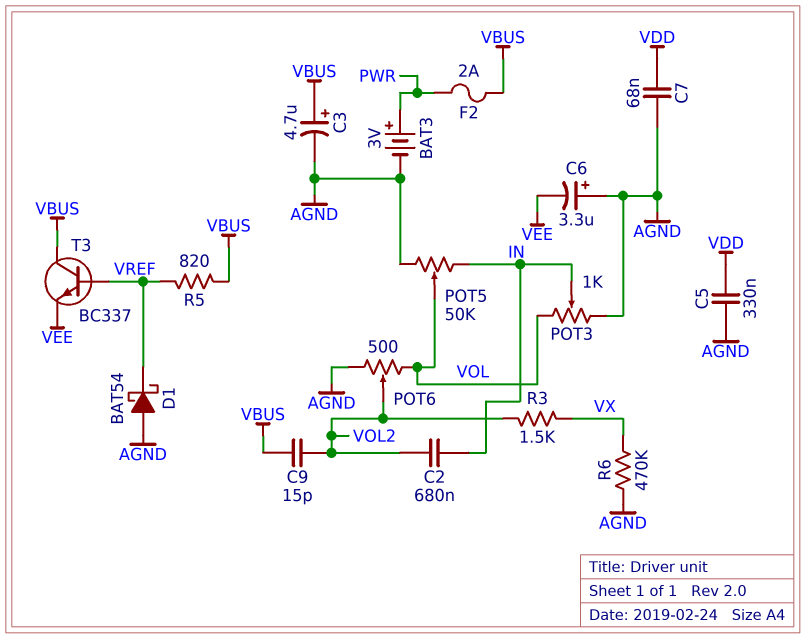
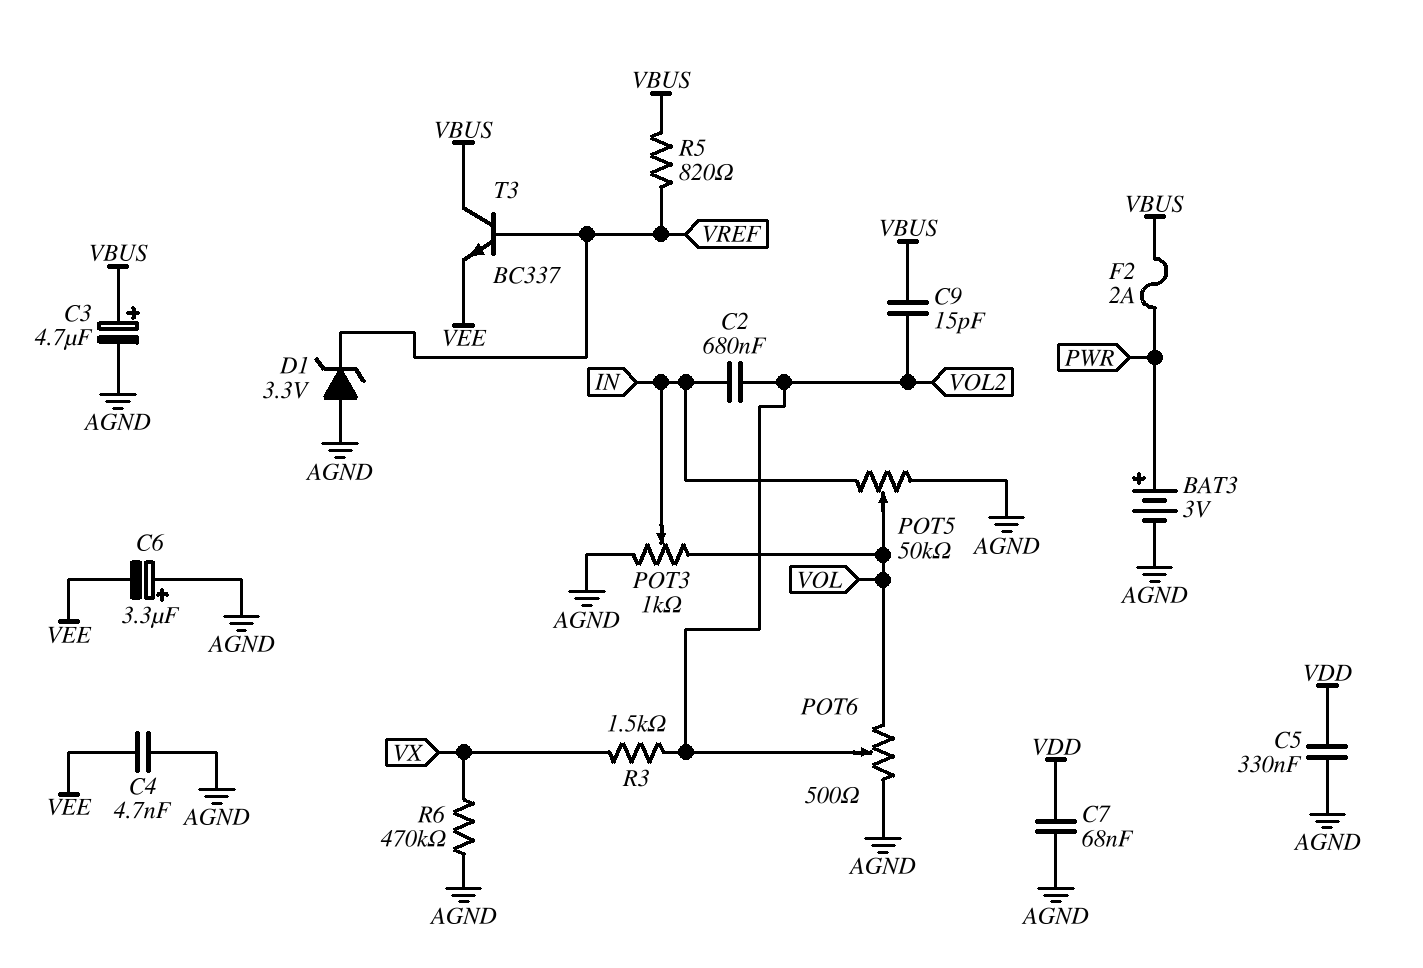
C4: none -> 4.7nF (AGND, VEE)
D1: schottky BAT54 (A AGND, K VREF) -> zener 3.3V (A AGND, K VREF)

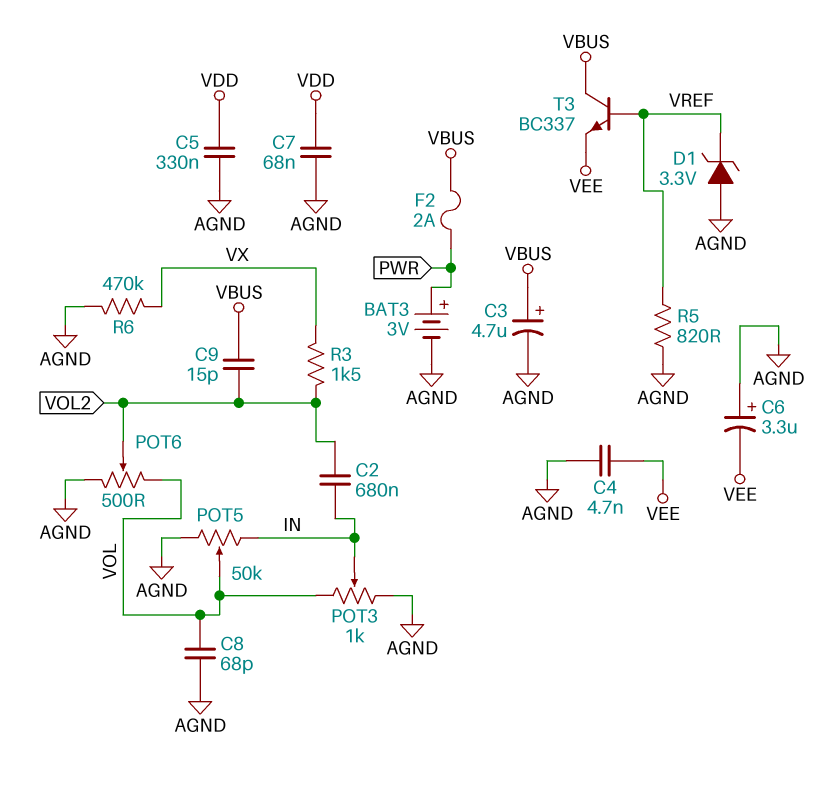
C8: none -> 68pF (AGND, VOL)
R5: 820 (VBUS, VREF) -> 820 (AGND, VREF)

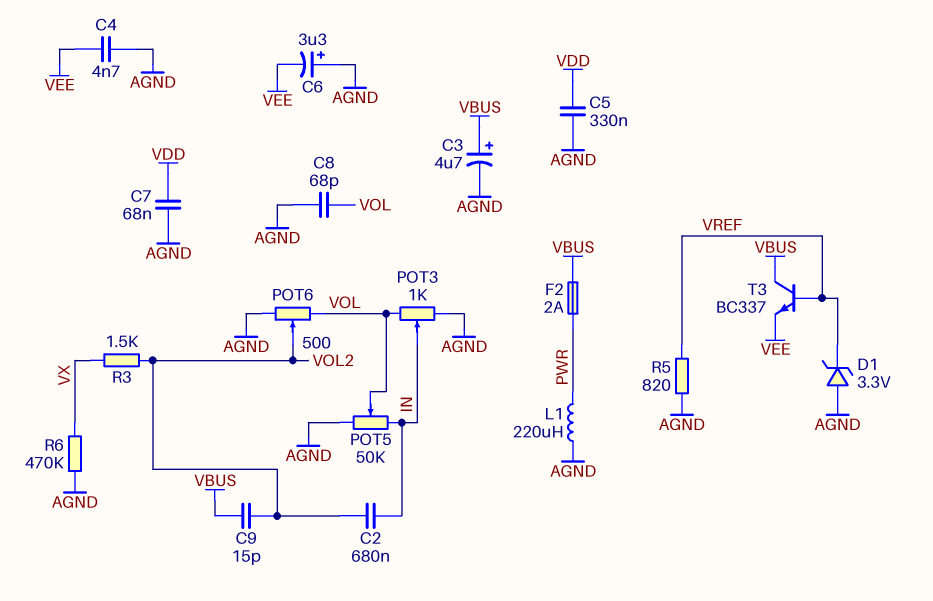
BAT3: 3V (plus PWR, minus AGND) -> none
L1: none -> 220uH (AGND, PWR)

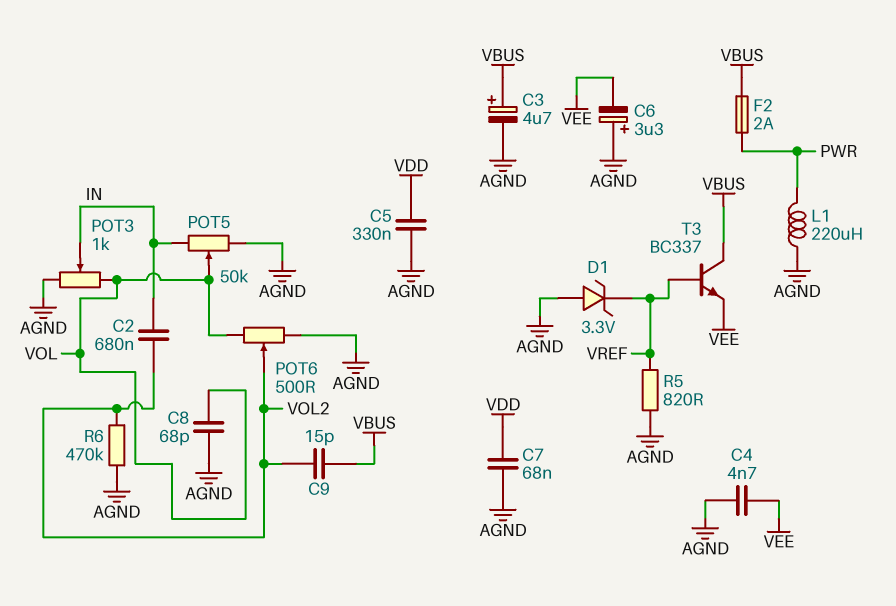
R3: 1.5k (VOL2, VX) -> none
R6: 470k (AGND, VX) -> 470k (AGND, VOL2)

